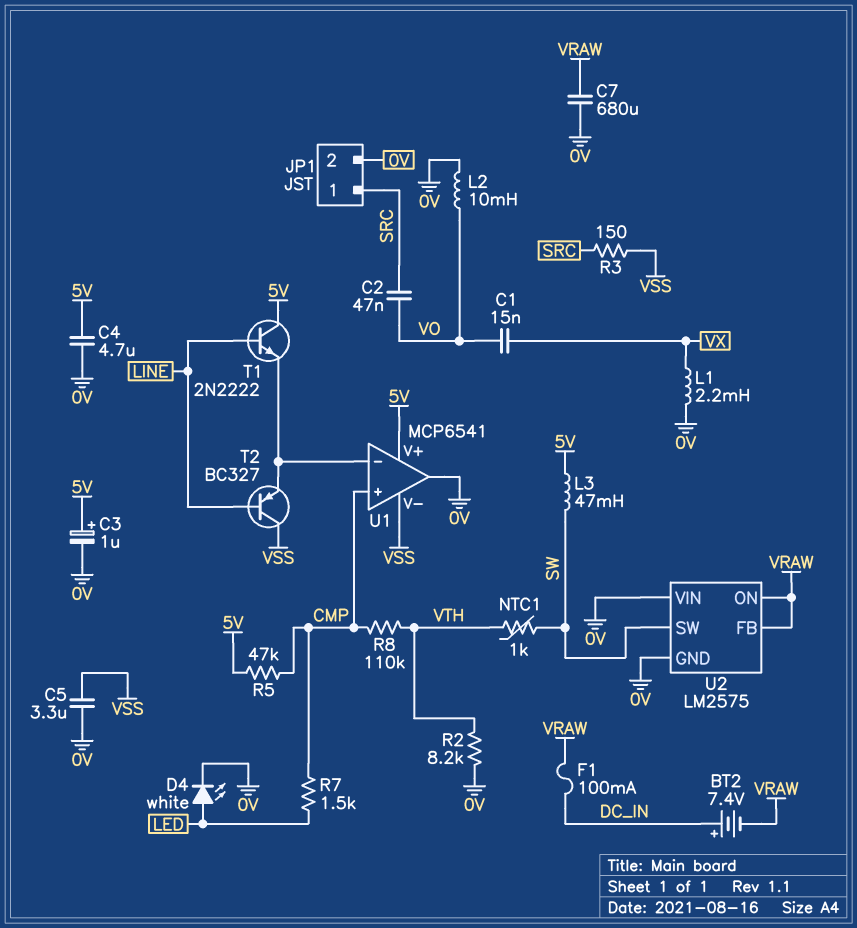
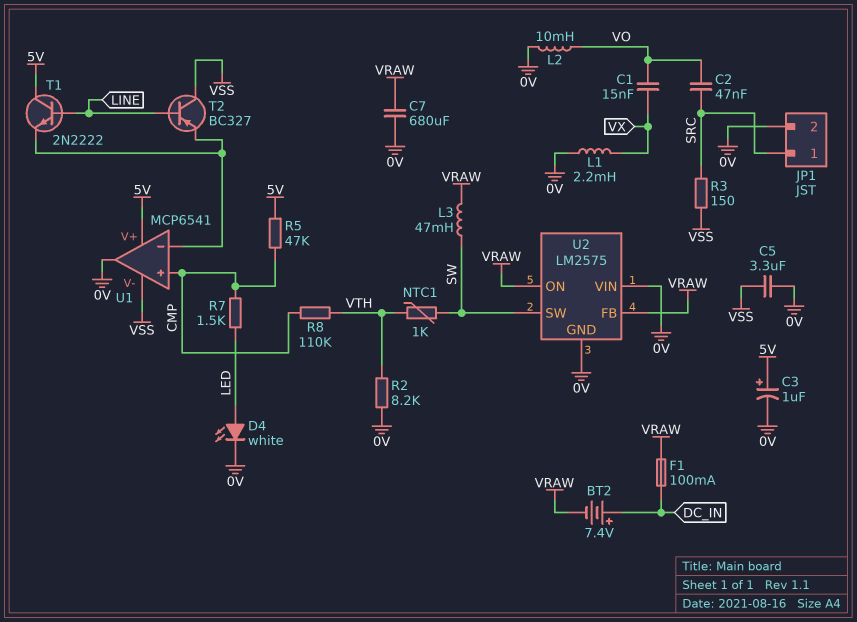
C4: 4.7uF (0V, 5V) -> none
L3: 47mH (5V, SW) -> 47mH (SW, VRAW)

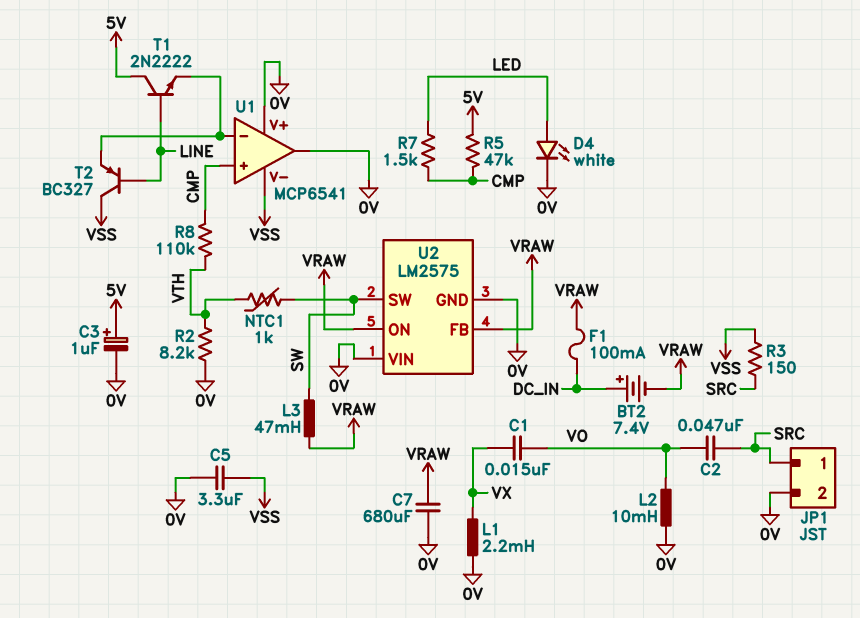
U1 pin V+: 5V -> 0V

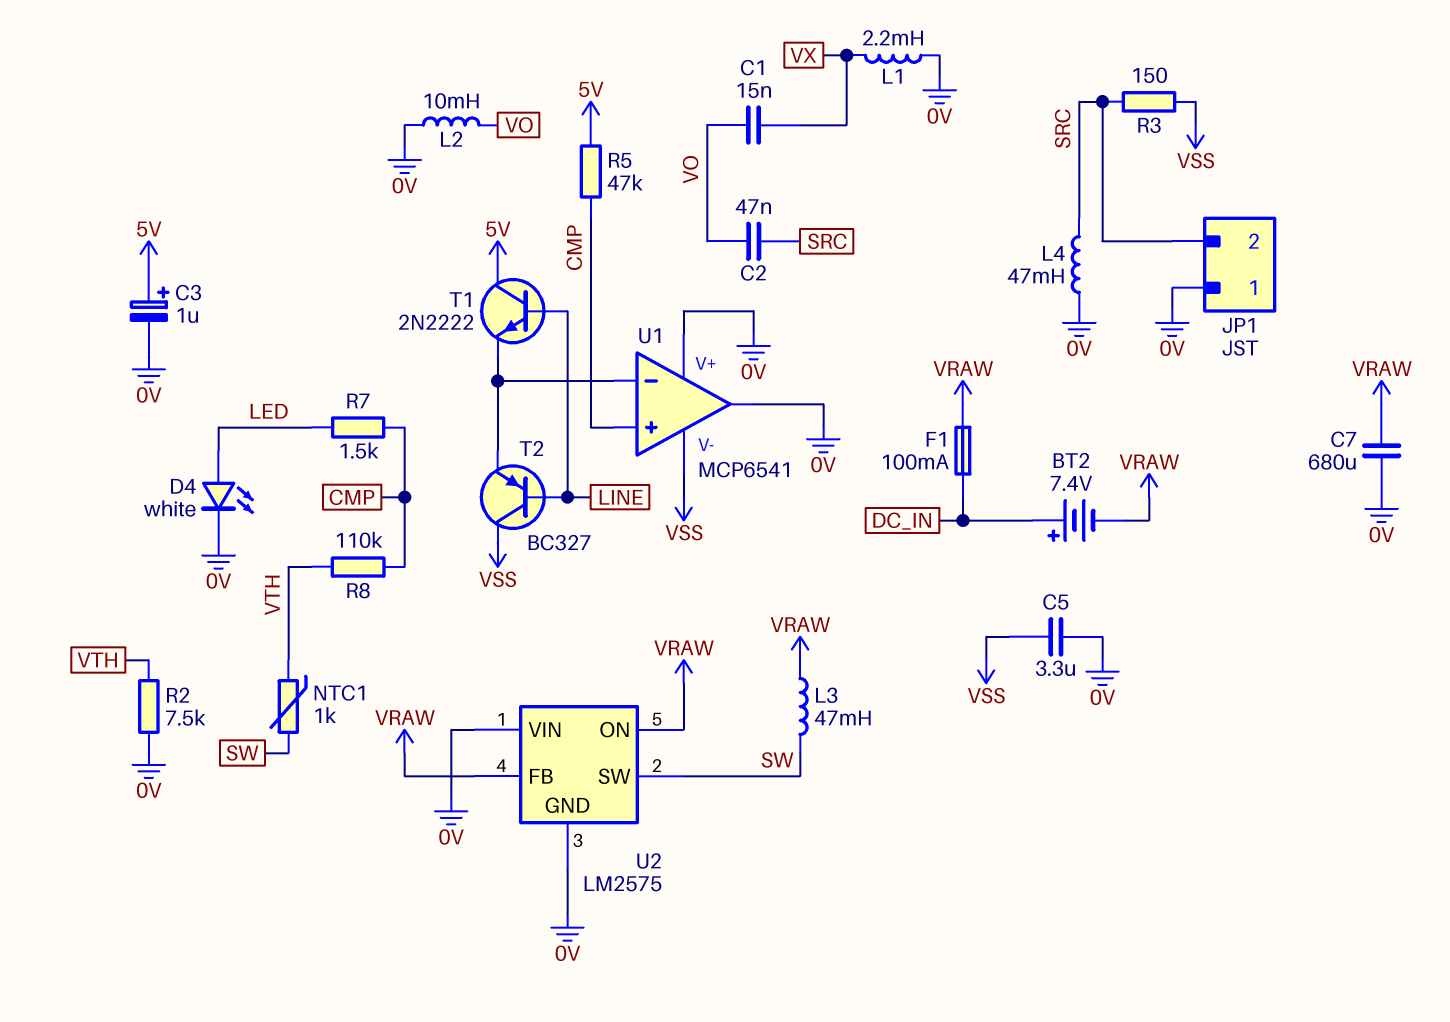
JP1 pin 1: SRC -> 0V
JP1 pin 2: 0V -> SRC
L4: none -> 47mH (0V, SRC)
R2: 8.2k (0V, VTH) -> 7.5k (0V, VTH)

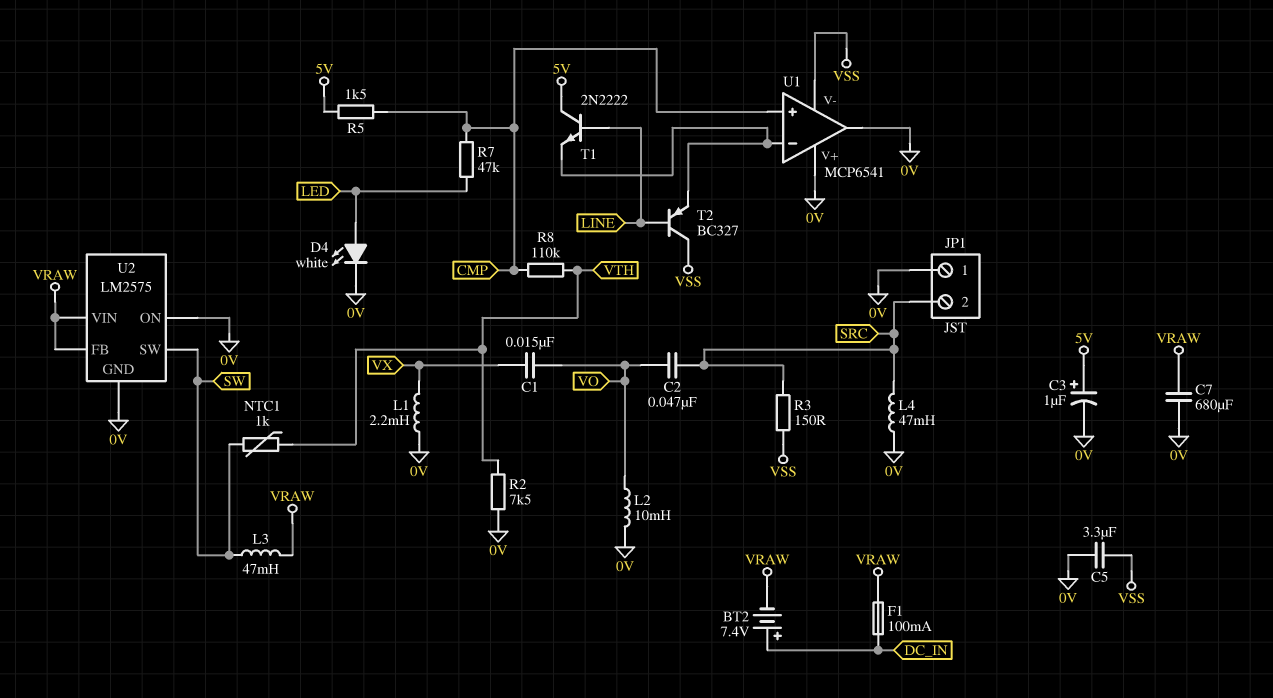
R5: 47k (5V, CMP) -> 1.5k (5V, CMP)
R7: 1.5k (CMP, LED) -> 47k (CMP, LED)
U2 pin ON: VRAW -> 0V
U2 pin VIN: 0V -> VRAW

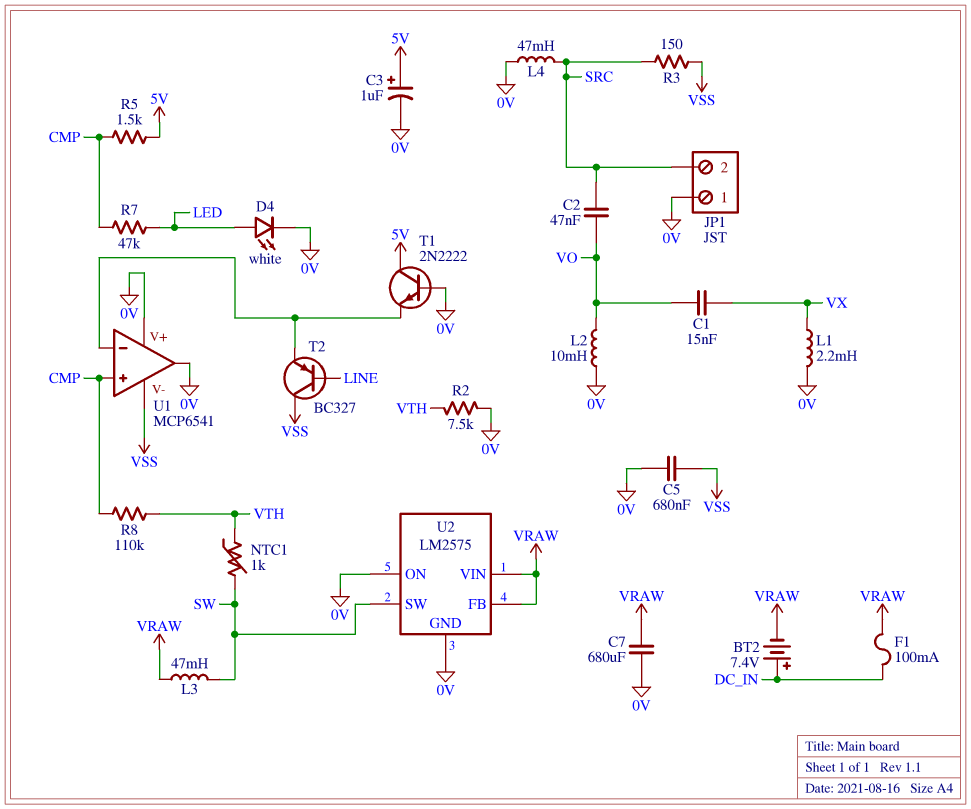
C5: 3.3uF (0V, VSS) -> 680nF (0V, VSS)
T1: NPN 2N2222 (B LINE, C 5V, E U1/in-) -> NPN 2N2222 (B 0V, C 5V, E U1/in-)

